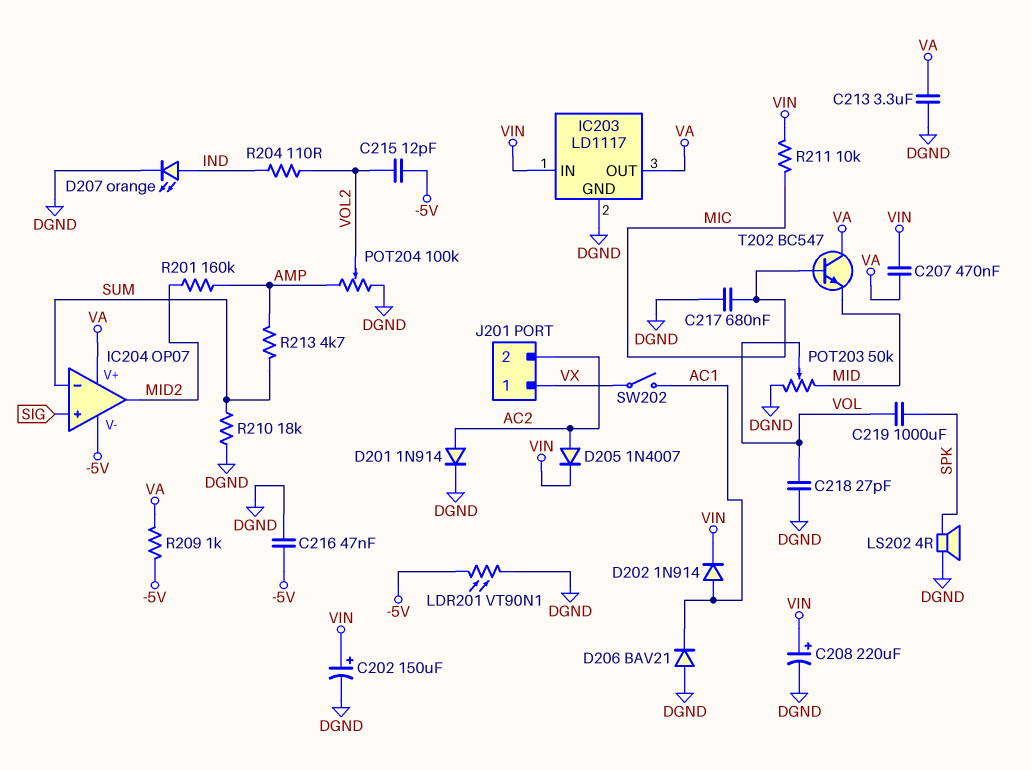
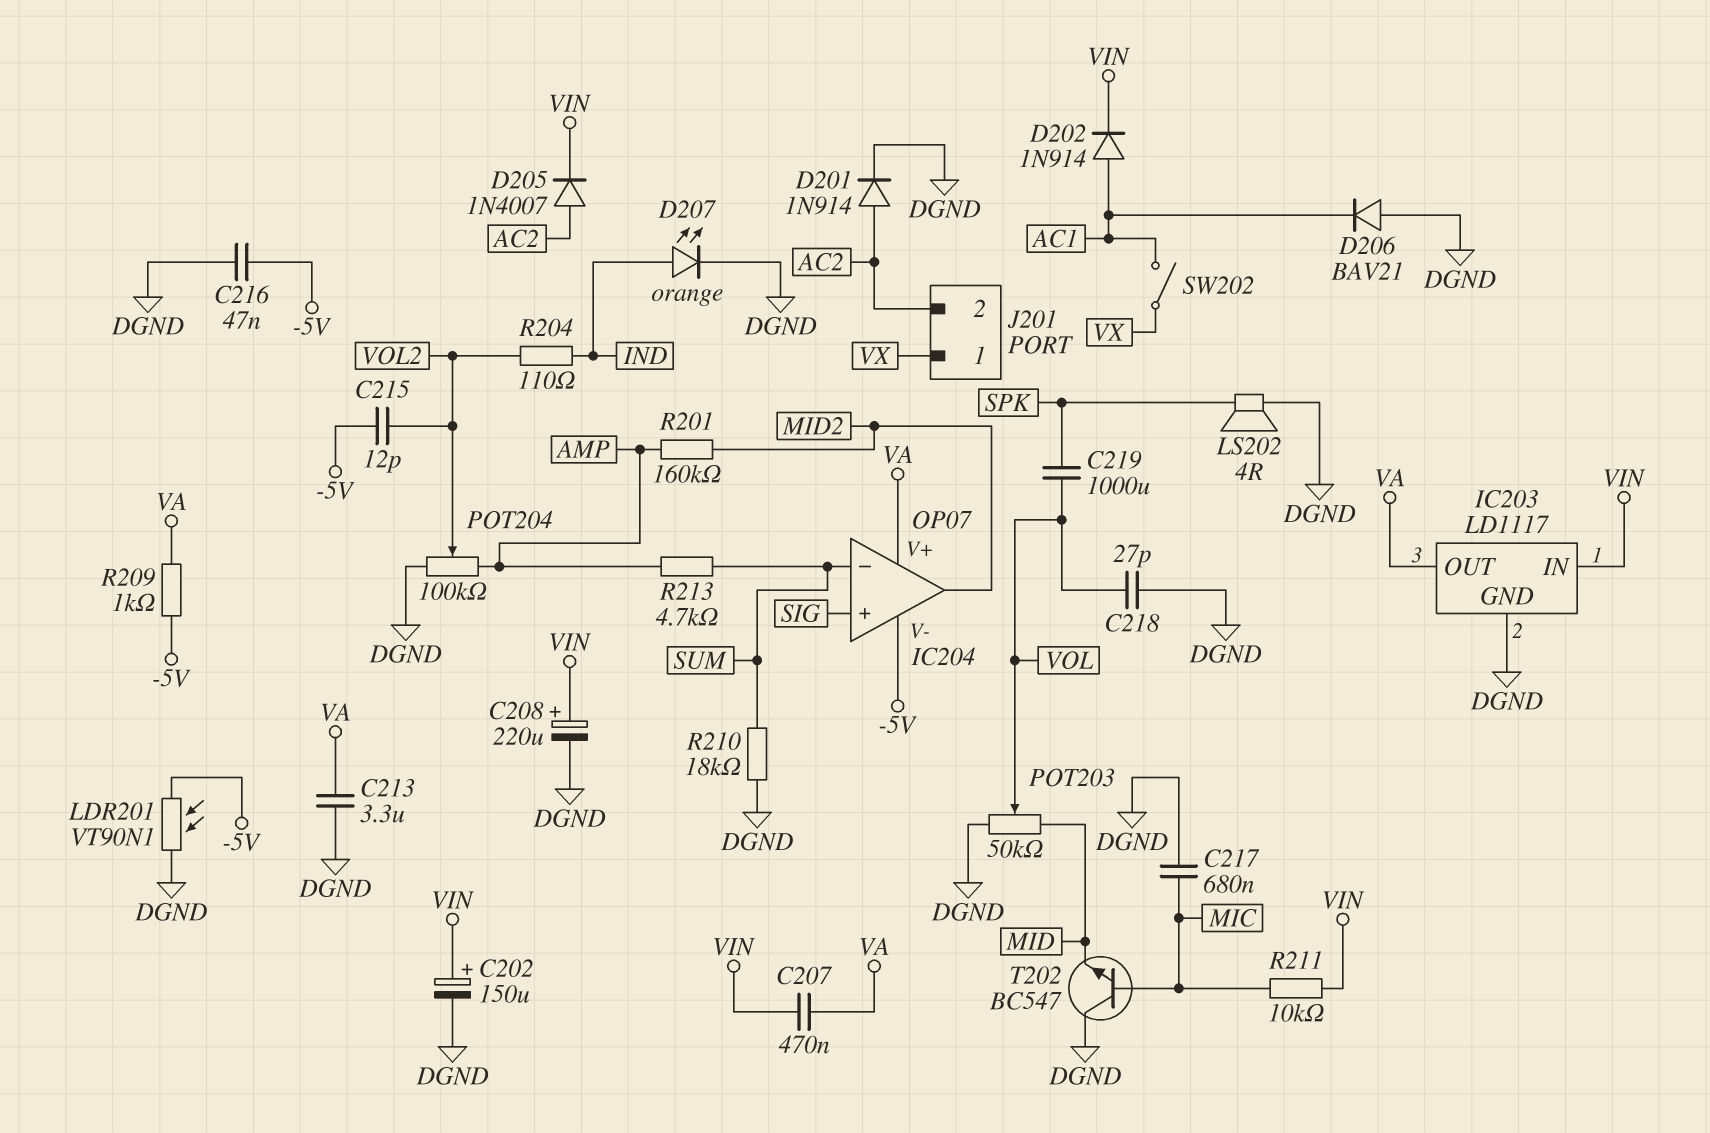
T202: NPN BC547 (B MIC, C VA, E MID) -> NPN BC547 (B MIC, C DGND, E MID)

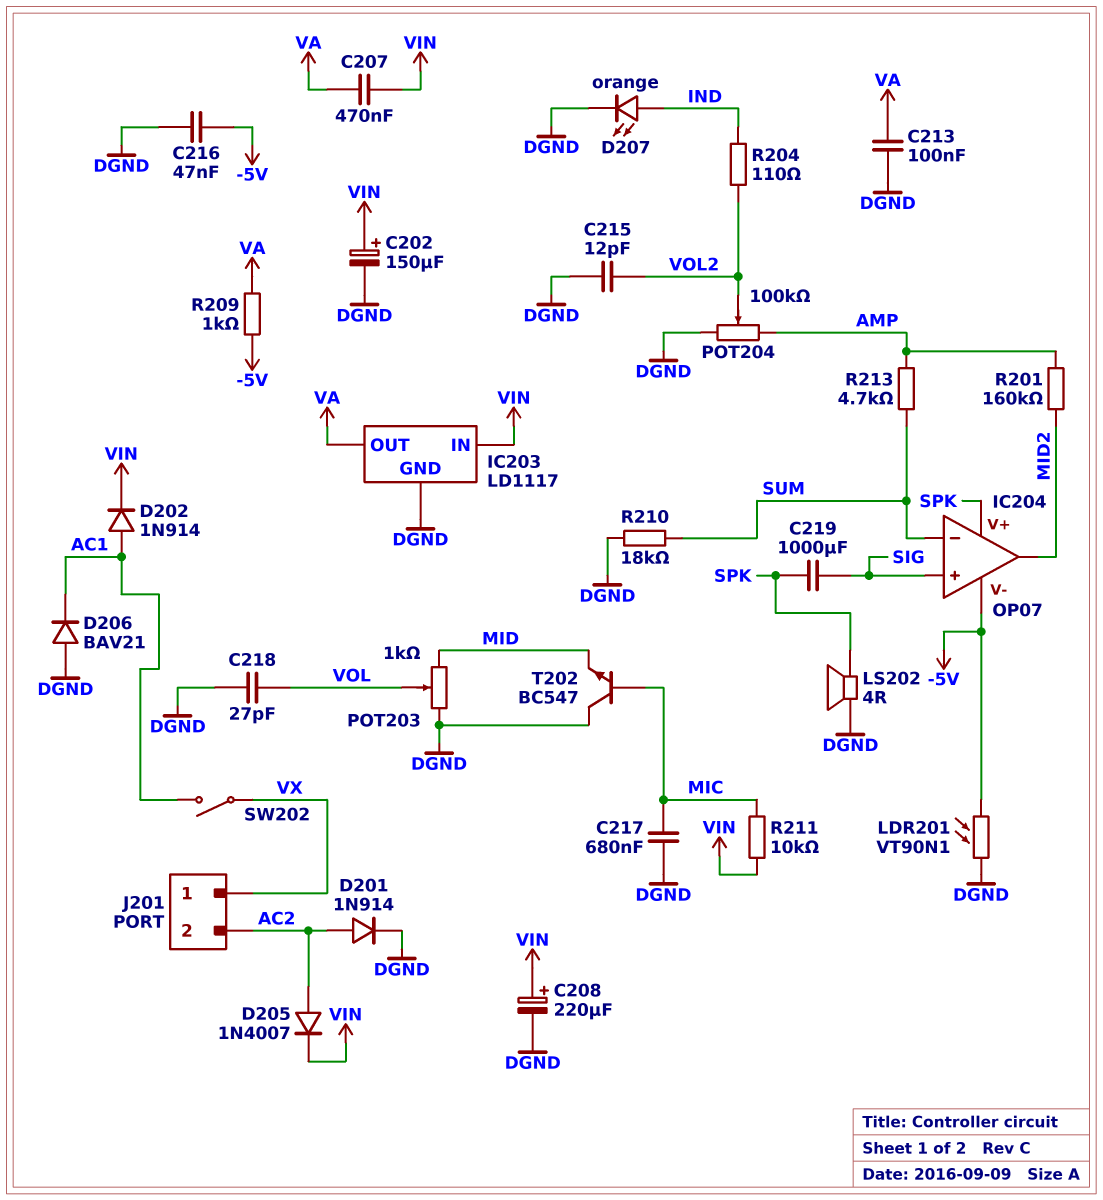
C213: 3.3uF (DGND, VA) -> 100nF (DGND, VA)
C215: 12pF (-5V, VOL2) -> 12pF (DGND, VOL2)
C219: 1000uF (SPK, VOL) -> 1000uF (SIG, SPK)
IC204 pin V+: VA -> SPK
POT203: 50k (DGND, MID, wiper VOL) -> 1k (DGND, MID, wiper VOL)

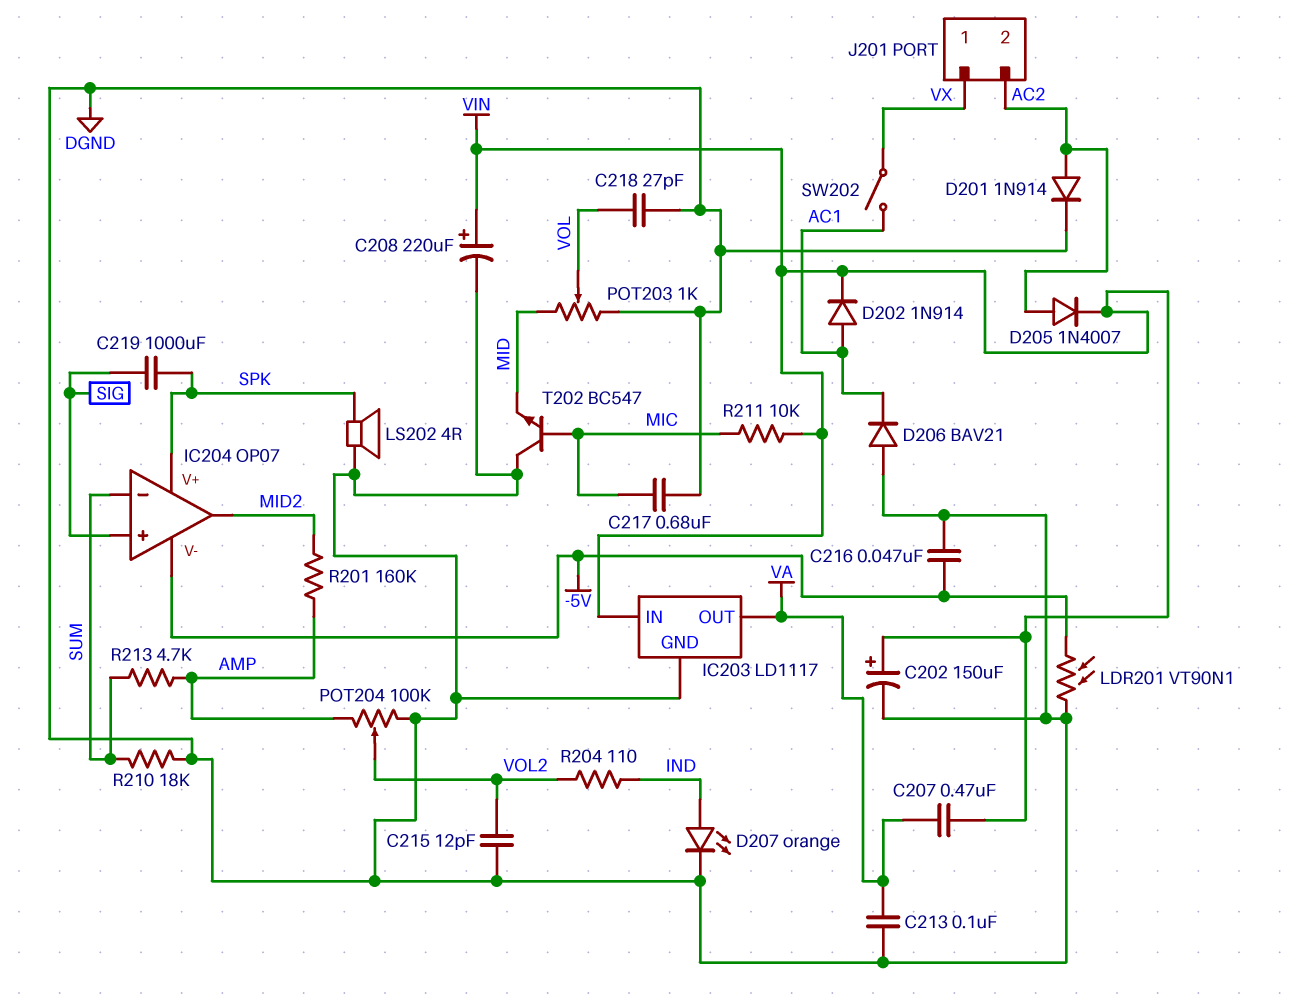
R209: 1k (-5V, VA) -> none

